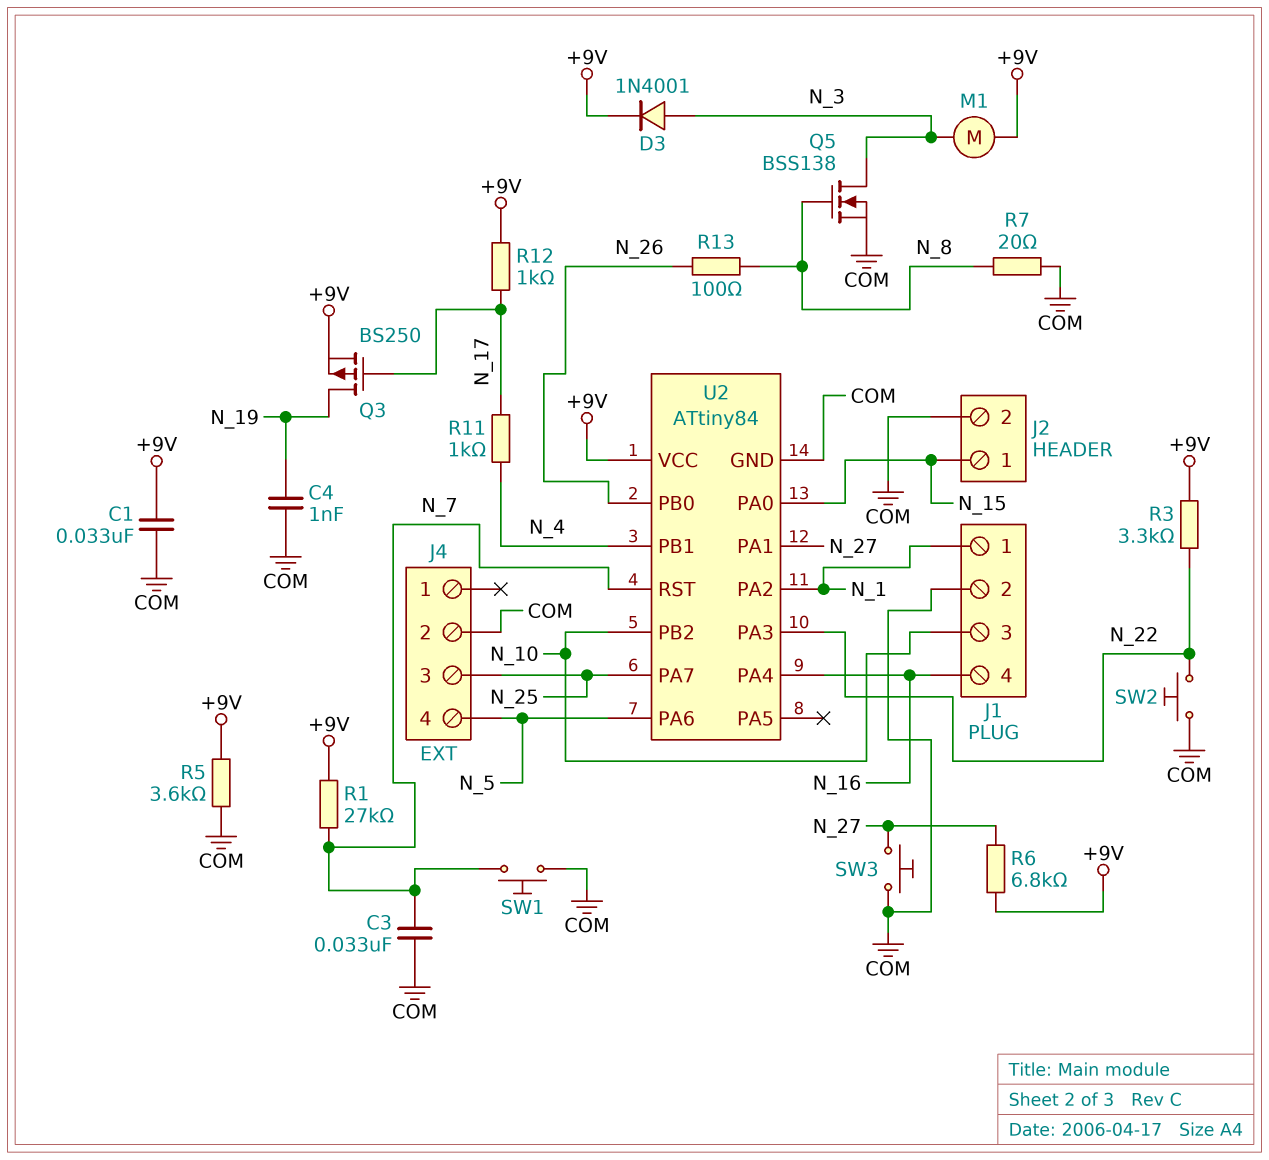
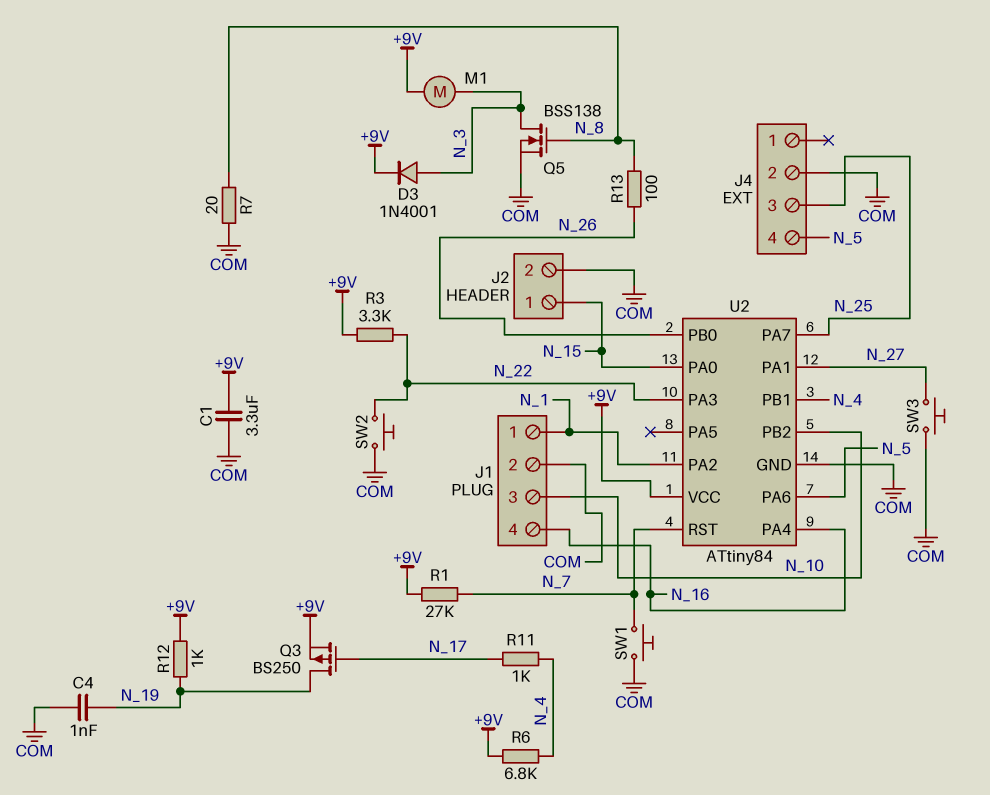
C1: 33nF (+9V, COM) -> 3.3uF (+9V, COM)
C3: 33nF (COM, N_7) -> none
R5: 3.6k (+9V, COM) -> none
R6: 6.8k (+9V, N_27) -> 6.8k (+9V, N_4)
R12: 1k (+9V, N_17) -> 1k (+9V, N_19)

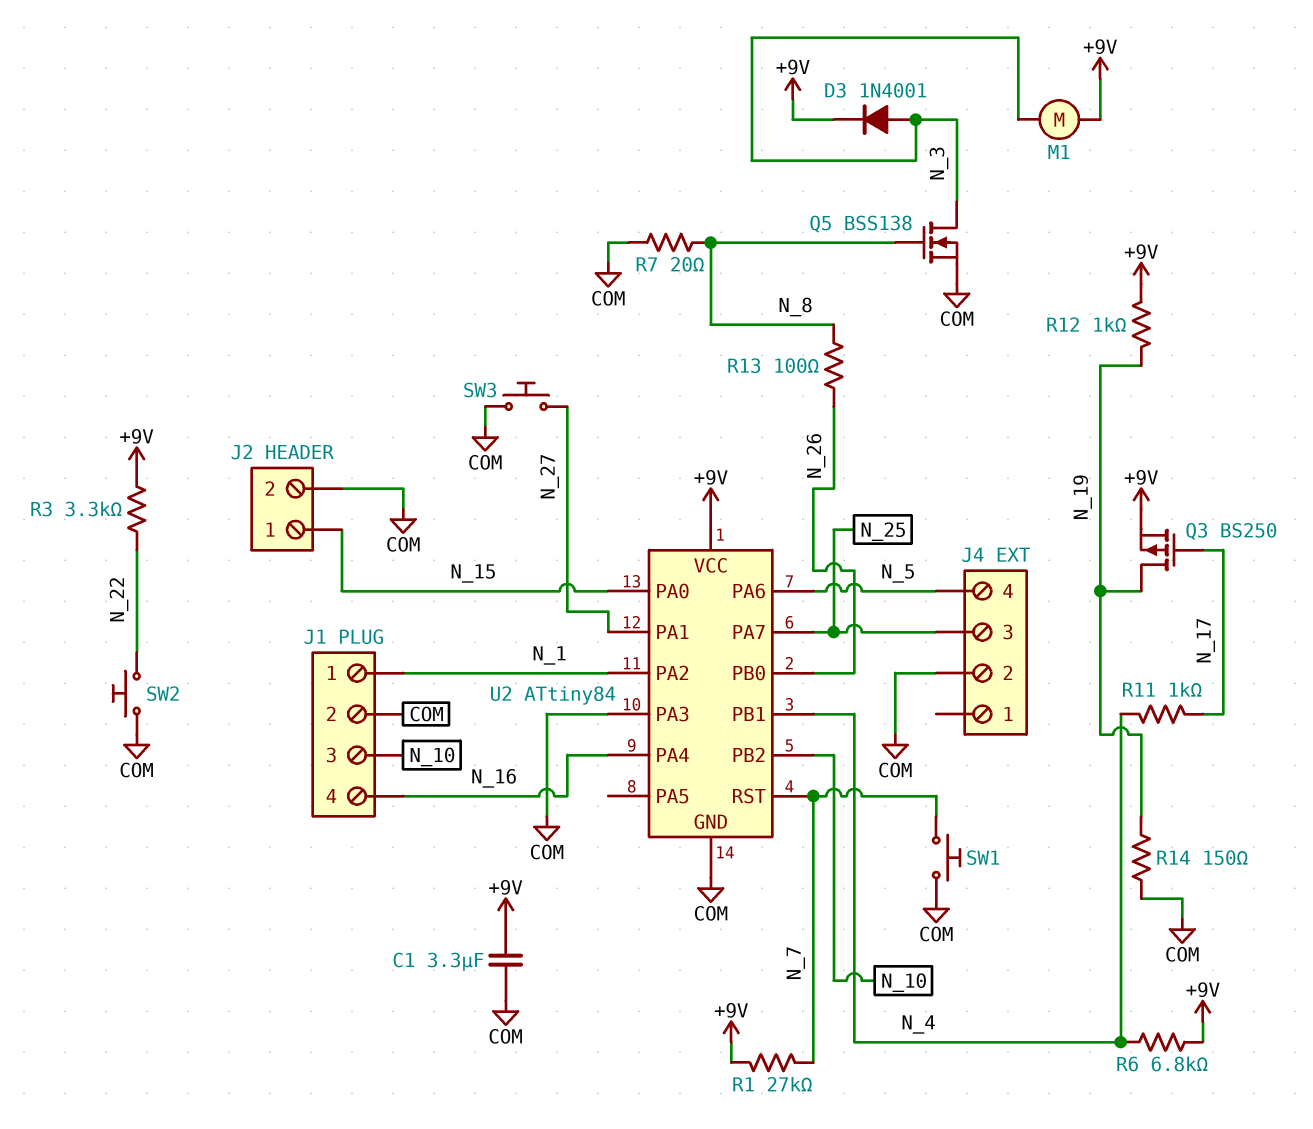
C4: 1nF (COM, N_19) -> none
R14: none -> 150 (COM, N_19)
U2 pin PA3: N_22 -> COM

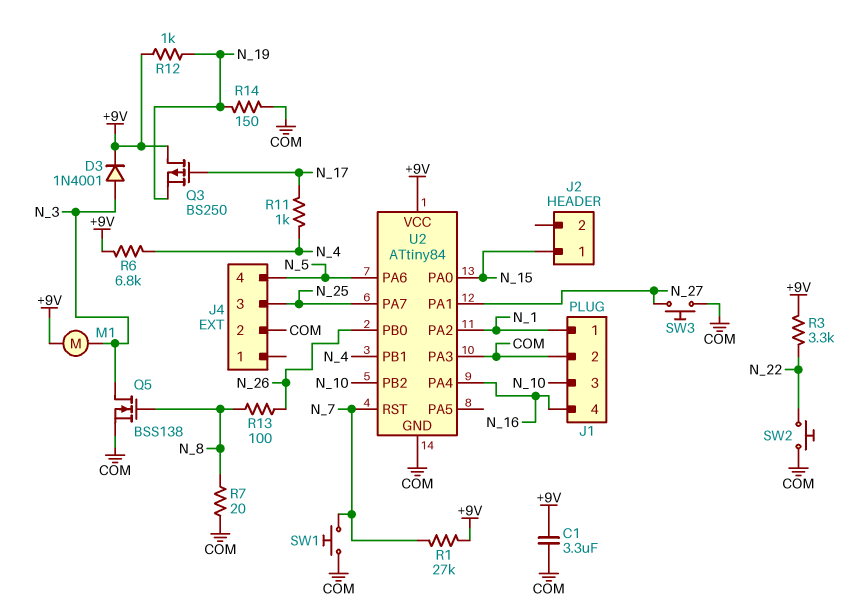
J2 pin 2: COM -> none
Q3: PMOS BS250 (G N_17, D N_19, S +9V) -> PMOS BS250 (G N_17, D +9V, S N_19)

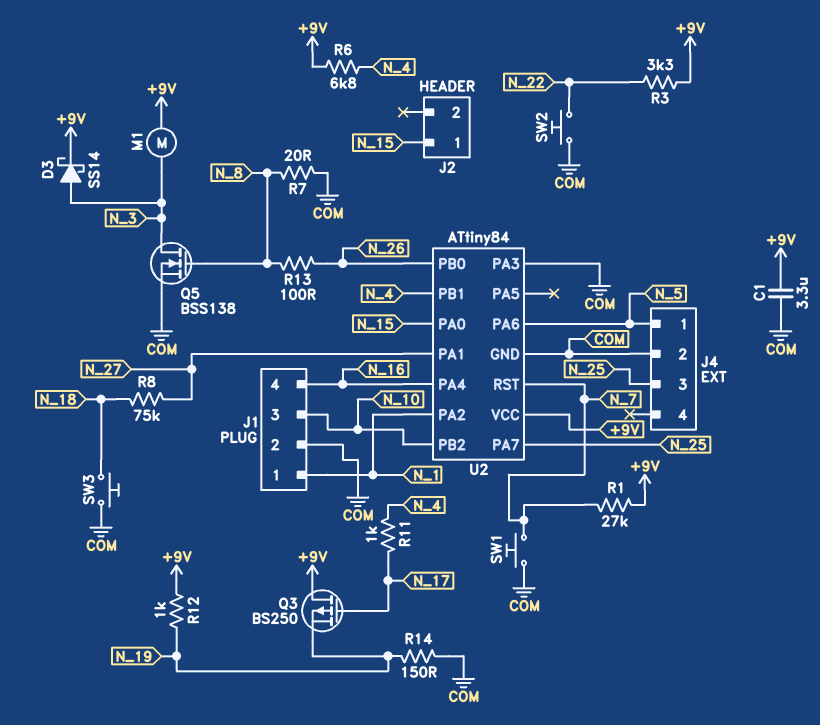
D3: diode 1N4001 (A N_3, K +9V) -> schottky SS14 (A N_3, K +9V)
J4 pin 1: none -> N_5
J4 pin 4: N_5 -> none
R8: none -> 75k (N_18, N_27)
SW3: button (COM, N_27) -> button (COM, N_18)

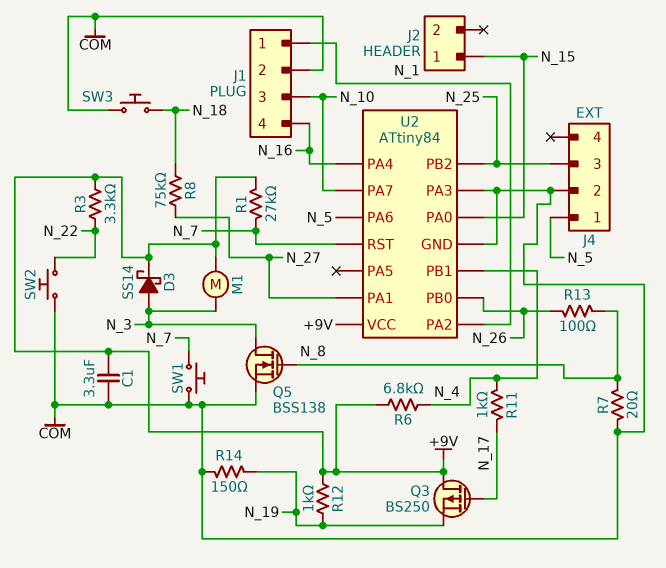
U2 pin PA7: N_25 -> N_10
U2 pin PB2: N_10 -> N_25

